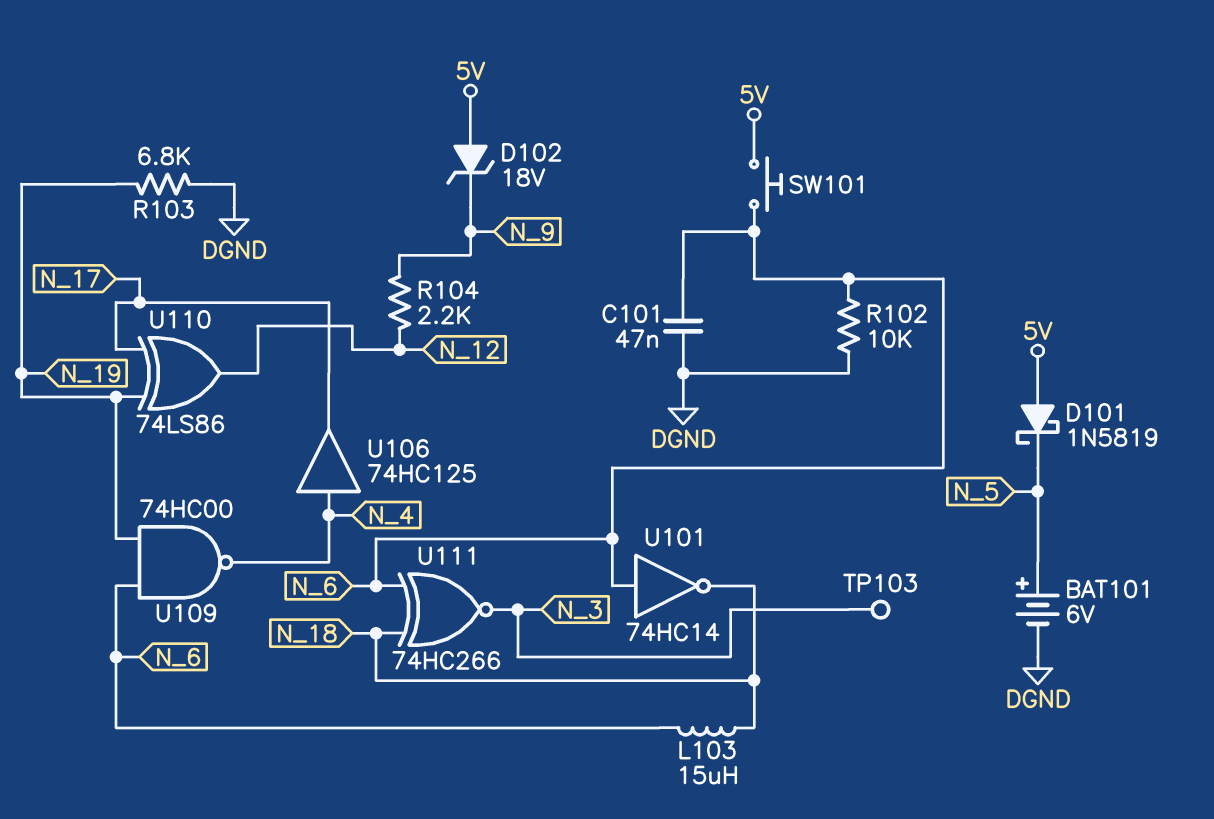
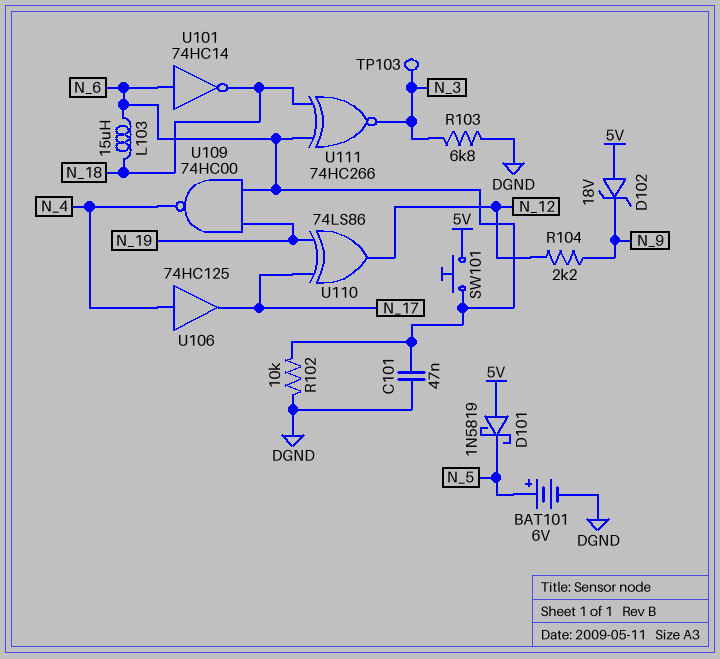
R103: 6.8k (DGND, N_19) -> 6.8k (DGND, N_3)

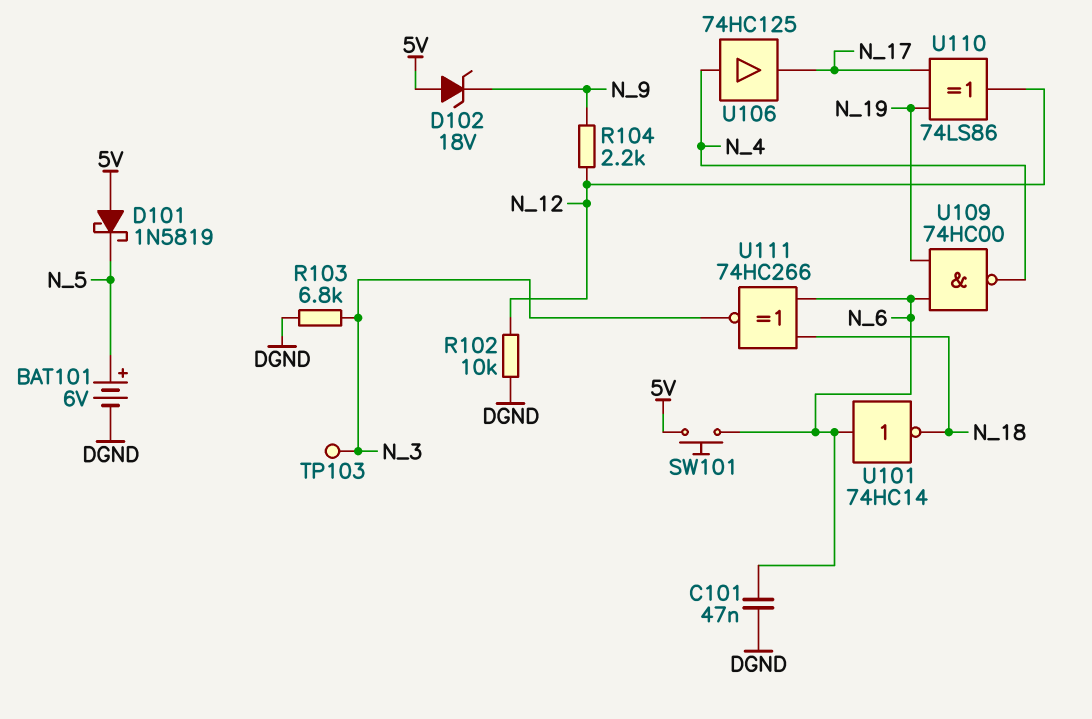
L103: 15uH (N_6, N_18) -> none
R102: 10k (DGND, N_6) -> 10k (DGND, N_12)

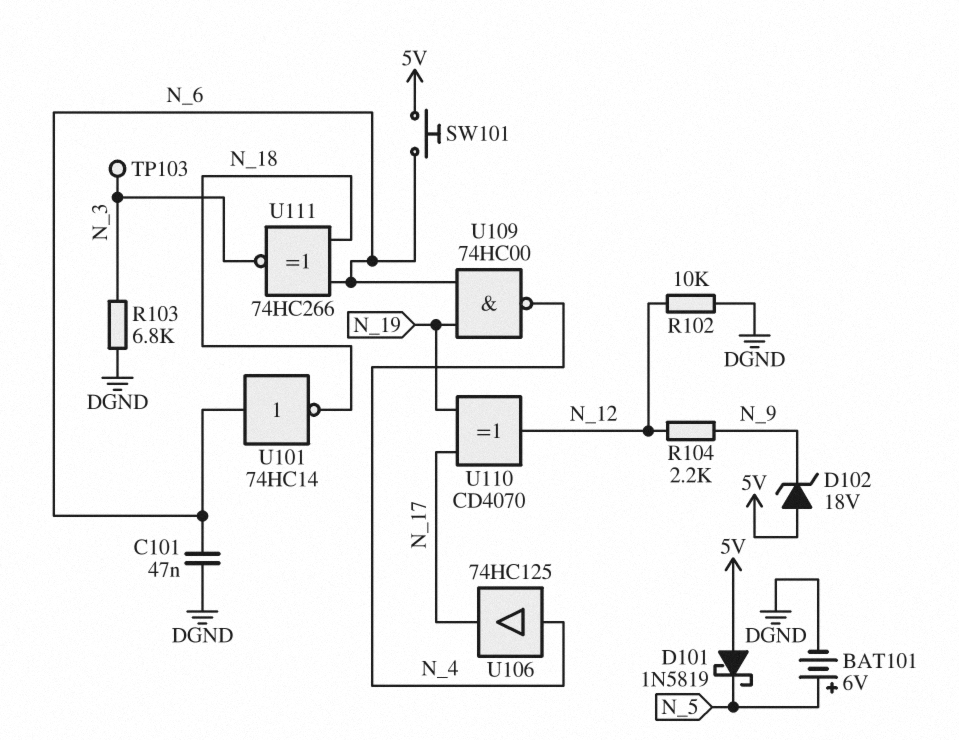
U110: XOR 74LS86 (in N_17, in N_19, out N_12) -> XOR CD4070 (in N_17, in N_19, out N_12)

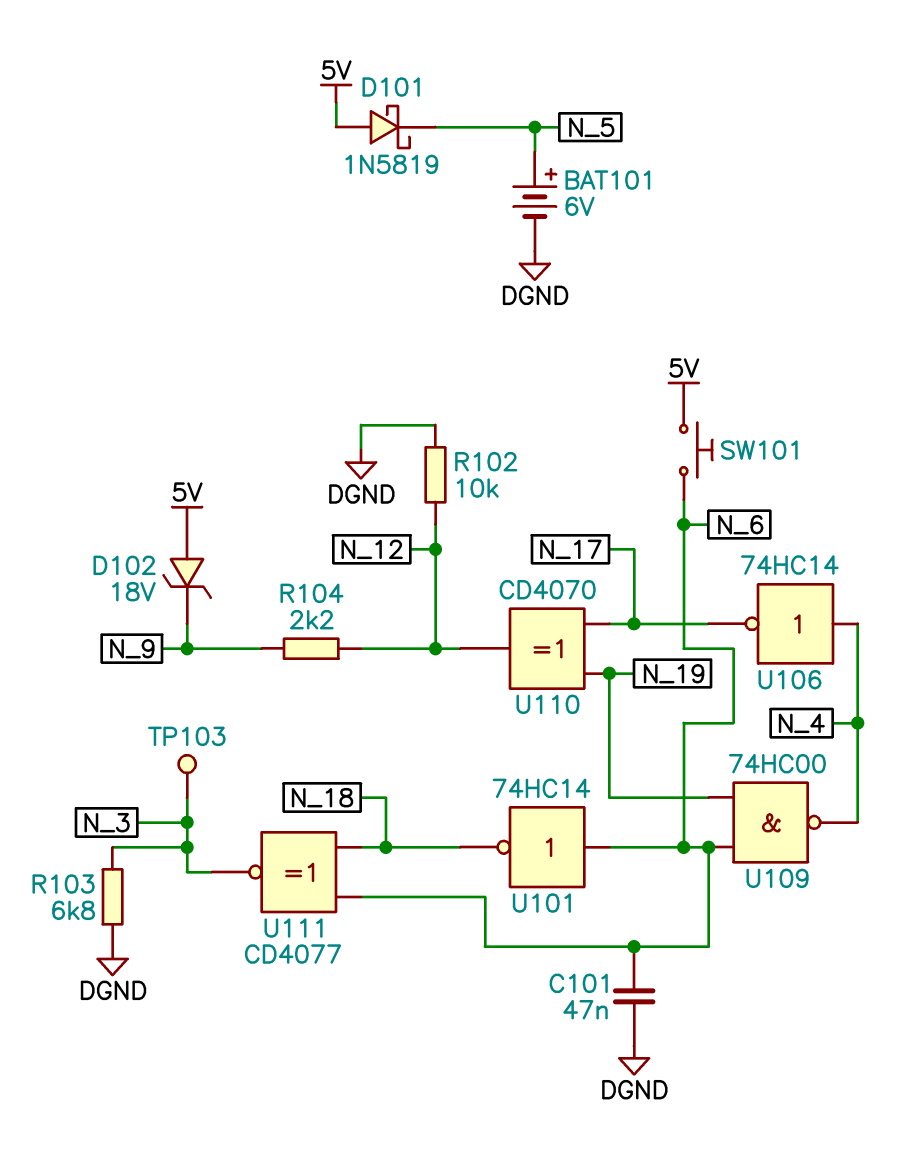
U106: buffer 74HC125 (in N_4, out N_17) -> NOT 74HC14 (in N_4, out N_17)
U111: XNOR 74HC266 (in N_6, in N_18, out N_3) -> XNOR CD4077 (in N_6, in N_18, out N_3)

